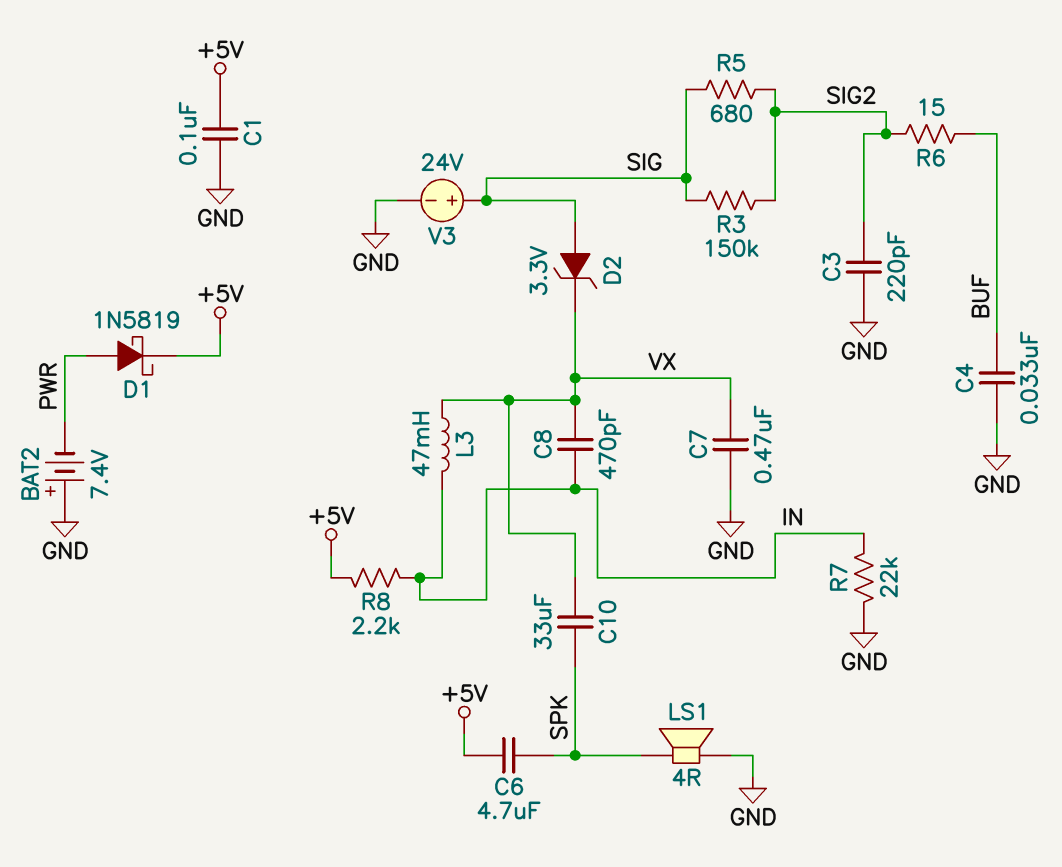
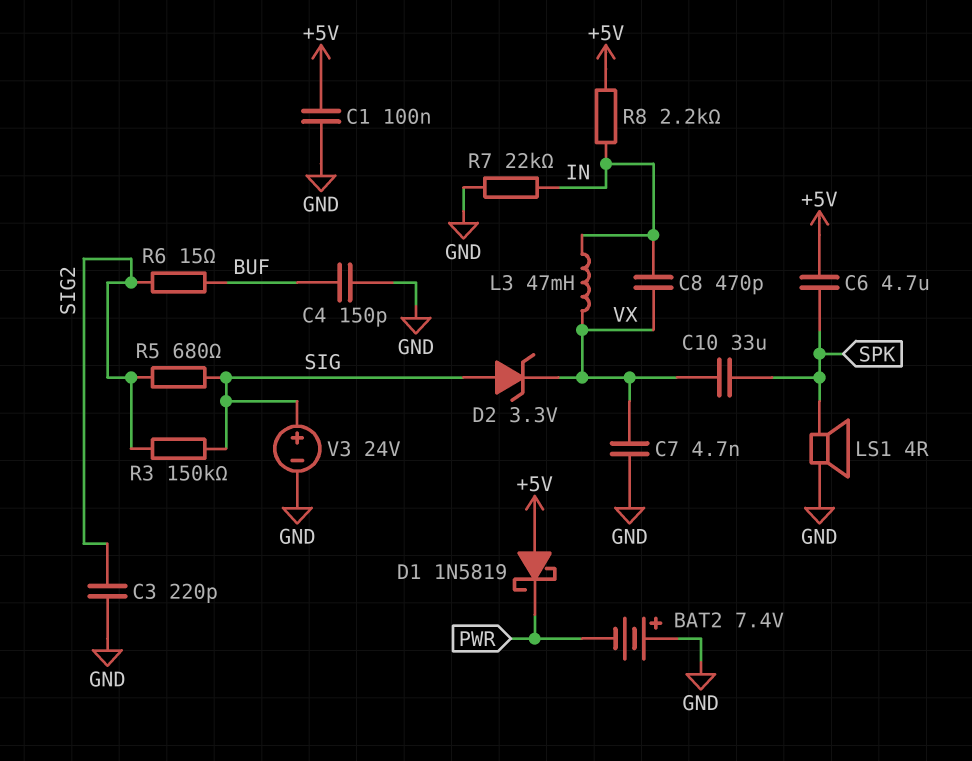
C4: 33nF (BUF, GND) -> 150pF (BUF, GND)
C7: 470nF (GND, VX) -> 4.7nF (GND, VX)
D1: schottky 1N5819 (A PWR, K +5V) -> schottky 1N5819 (A +5V, K PWR)

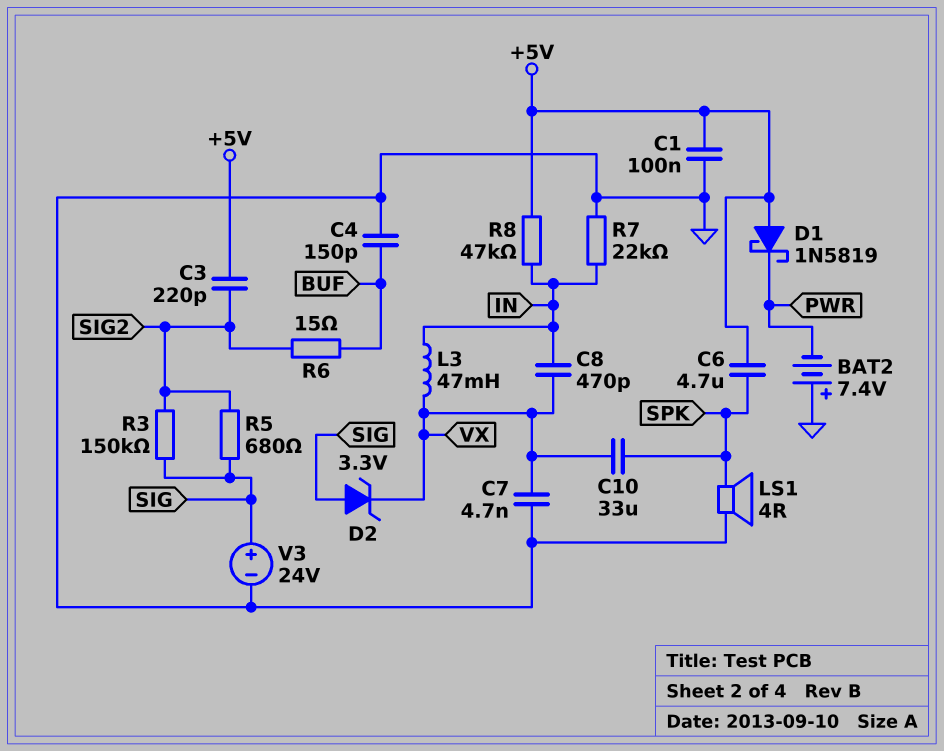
C3: 220pF (GND, SIG2) -> 220pF (+5V, SIG2)
R8: 2.2k (+5V, IN) -> 47k (+5V, IN)

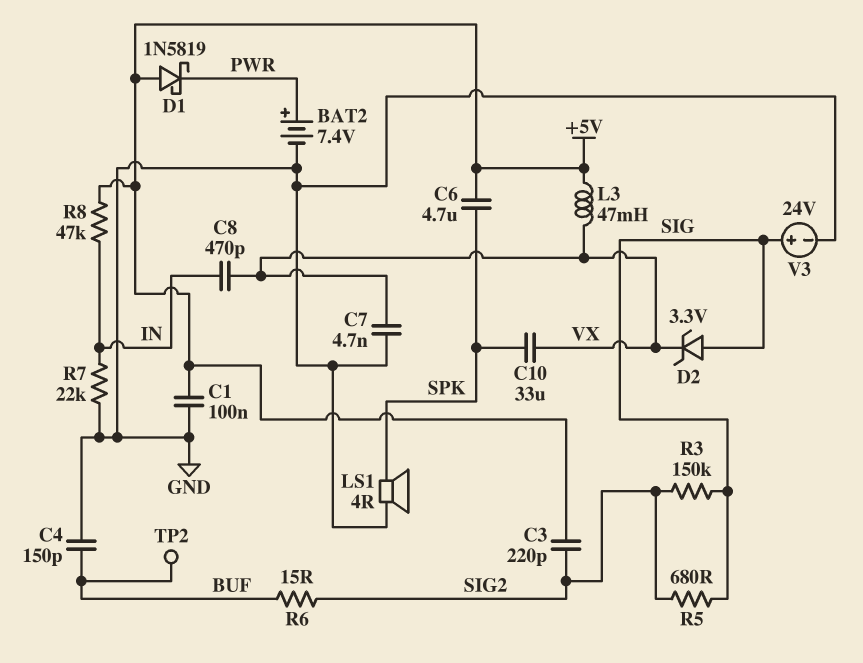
BAT2: 7.4V (plus GND, minus PWR) -> 7.4V (plus PWR, minus GND)
L3: 47mH (IN, VX) -> 47mH (+5V, VX)
TP2: none -> test point (BUF)

